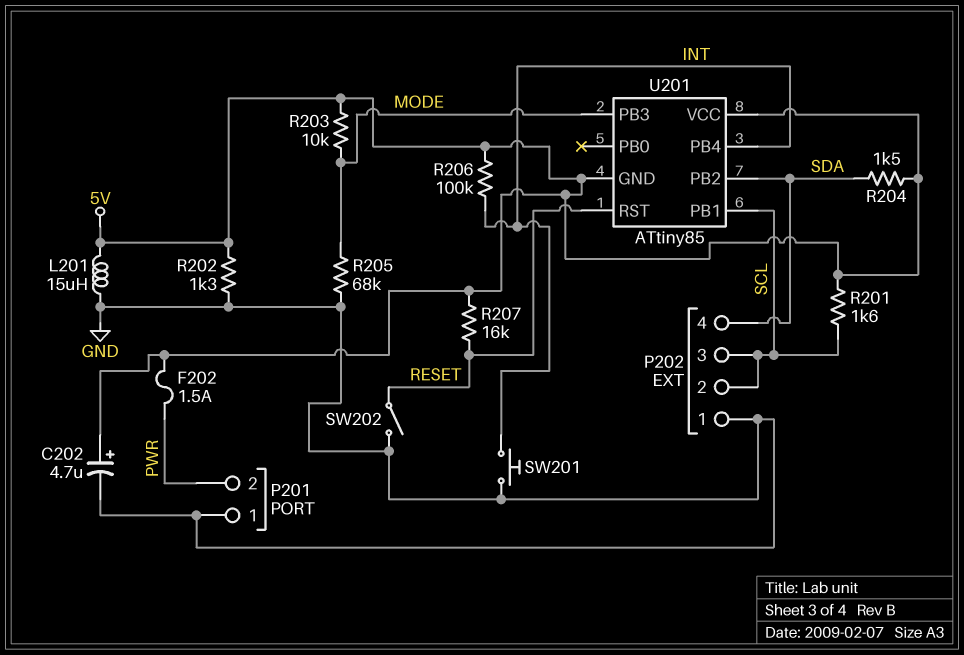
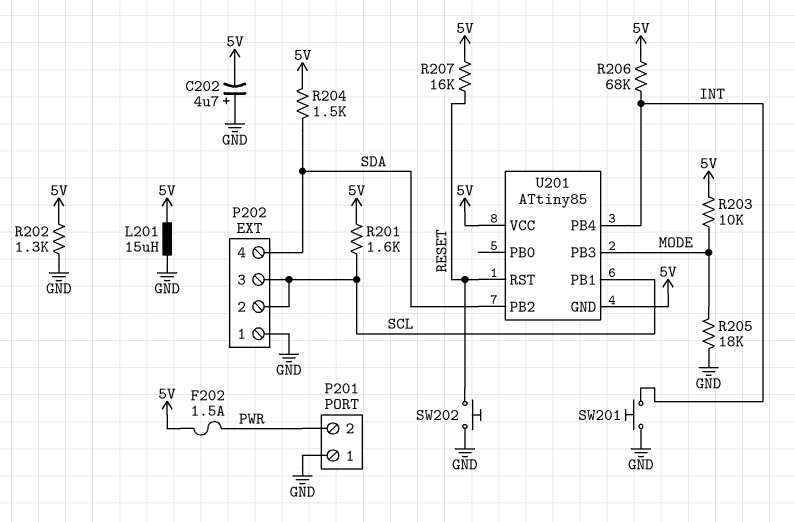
C202: 4.7uF (plus 5V, minus GND) -> 4.7uF (plus GND, minus 5V)
R205: 68k (GND, MODE) -> 18k (GND, MODE)
R206: 100k (5V, INT) -> 68k (5V, INT)
SW202: switch (GND, RESET) -> button (GND, RESET)

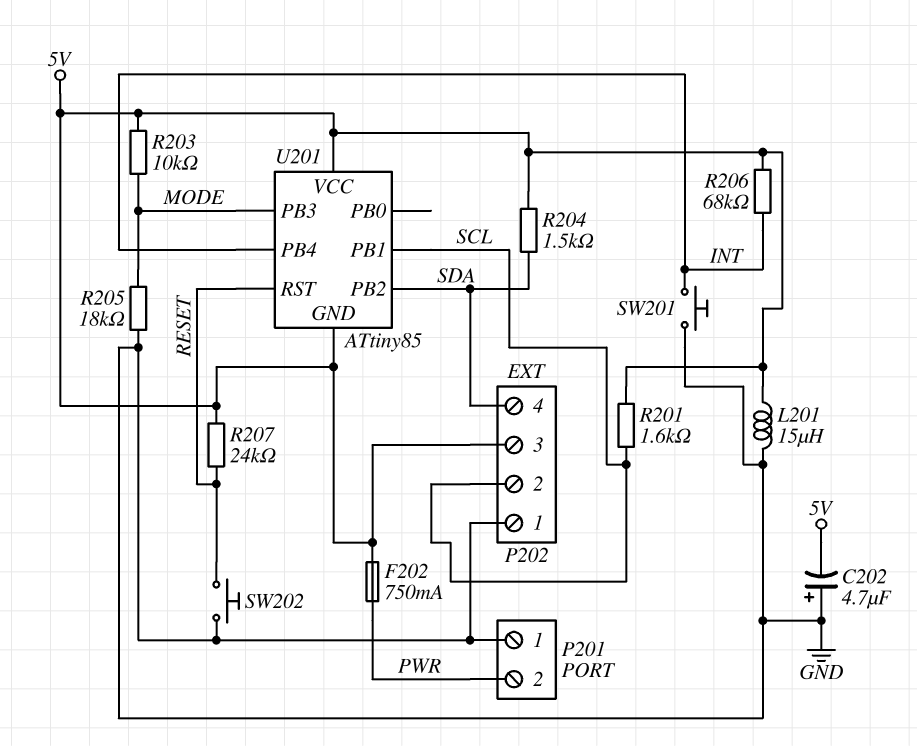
F202: 1.5A (5V, PWR) -> 750mA (5V, PWR)
P202 pin 3: SCL -> 5V
R202: 1.3k (5V, GND) -> none
R207: 16k (5V, RESET) -> 24k (5V, RESET)

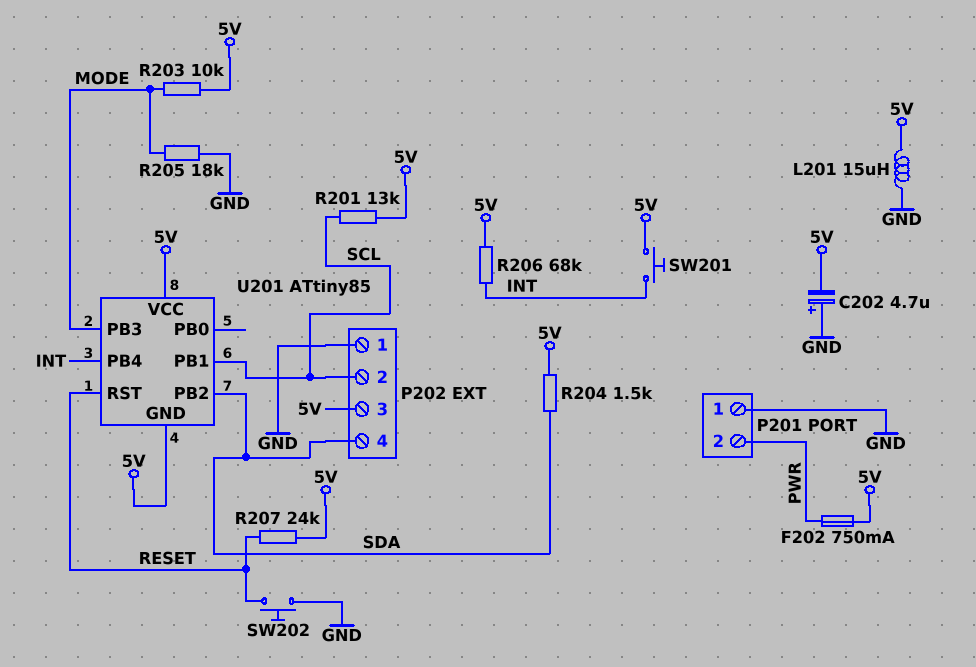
R201: 1.6k (5V, SCL) -> 13k (5V, SCL)
SW201: button (GND, INT) -> button (5V, INT)

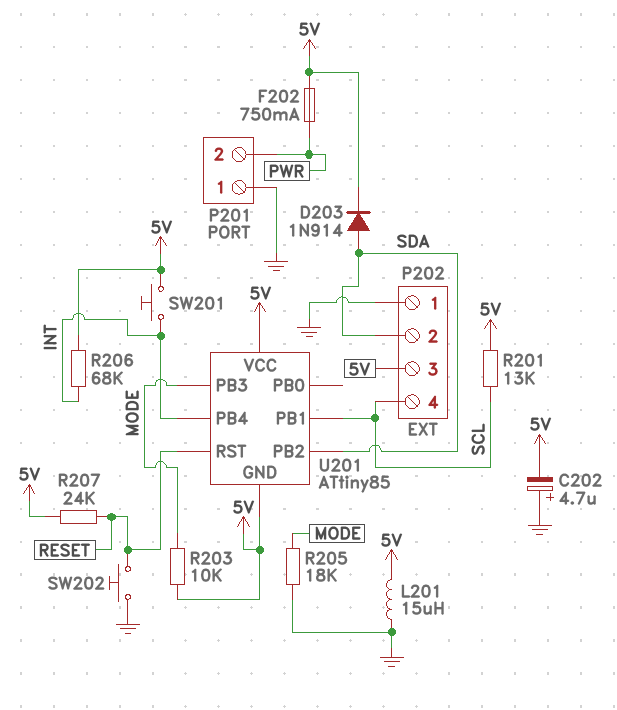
D203: none -> diode 1N914 (A SDA, K 5V)
P202 pin 2: SCL -> SDA
P202 pin 4: SDA -> SCL
R204: 1.5k (5V, SDA) -> none

